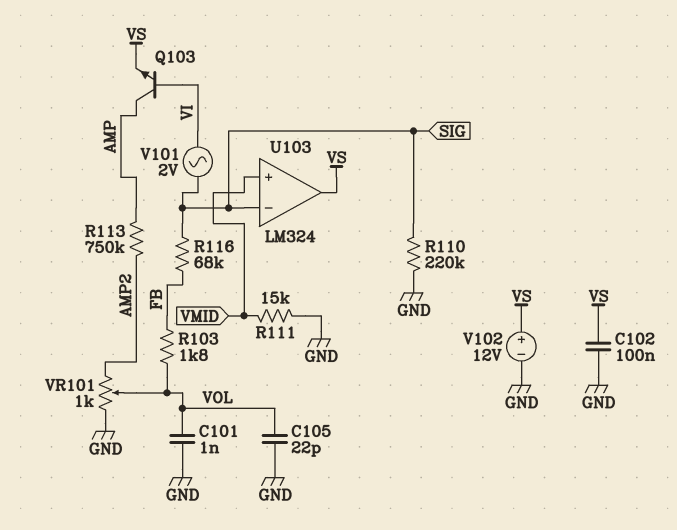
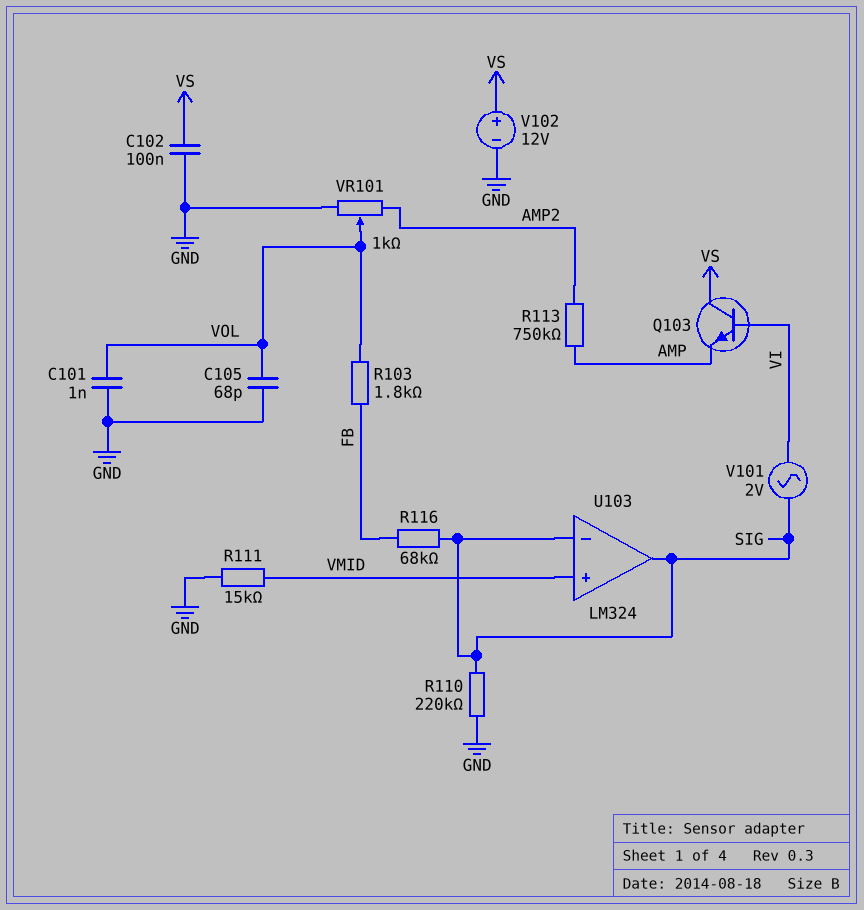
C105: 22pF (GND, VOL) -> 68pF (GND, VOL)
Q103: NPN (B VI, C AMP, E VS) -> NPN (B VI, C VS, E AMP)
U103 pin out: VS -> SIG

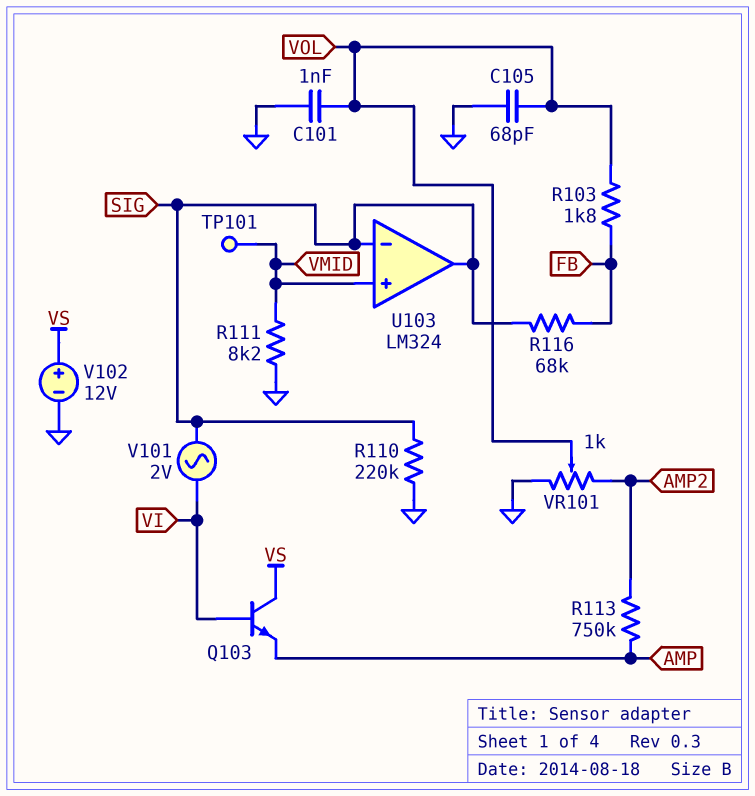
C102: 100nF (GND, VS) -> none
R111: 15k (GND, VMID) -> 8.2k (GND, VMID)
TP101: none -> test point (VMID)

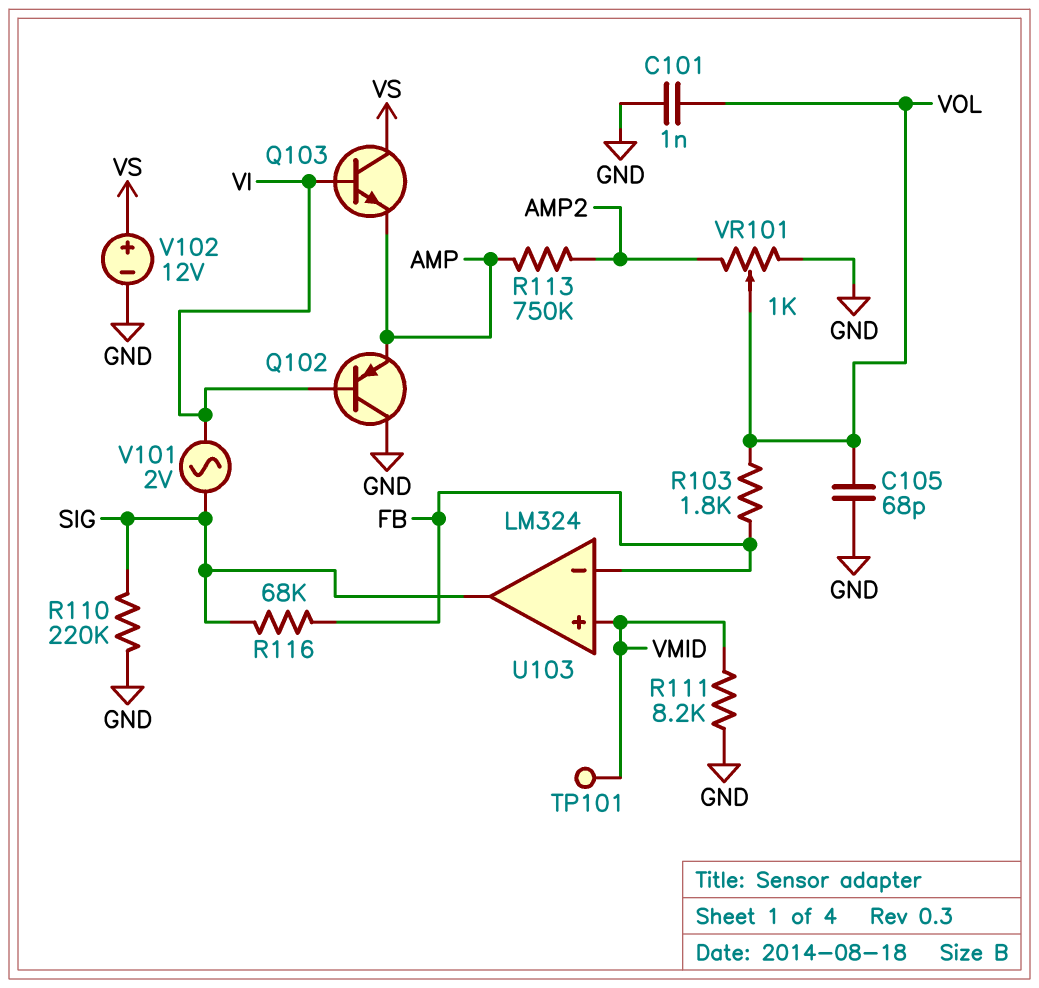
Q102: none -> PNP (B VI, C GND, E AMP)
U103 pin in-: SIG -> FB

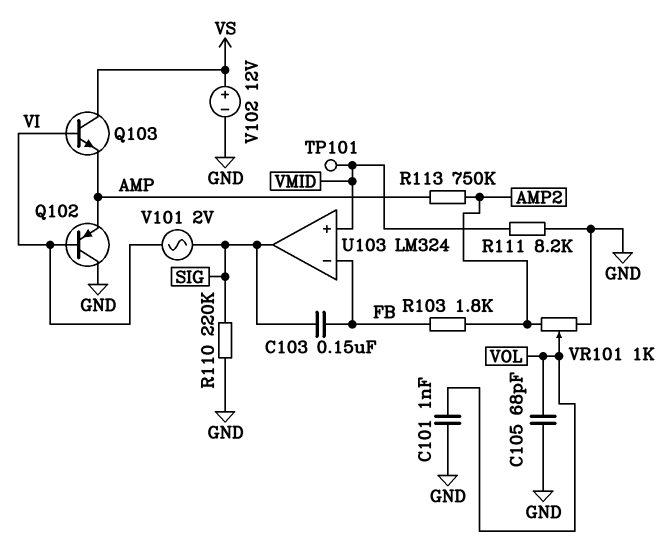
C103: none -> 150nF (FB, SIG)
R103: 1.8k (FB, VOL) -> 1.8k (AMP2, FB)
R116: 68k (FB, SIG) -> none

